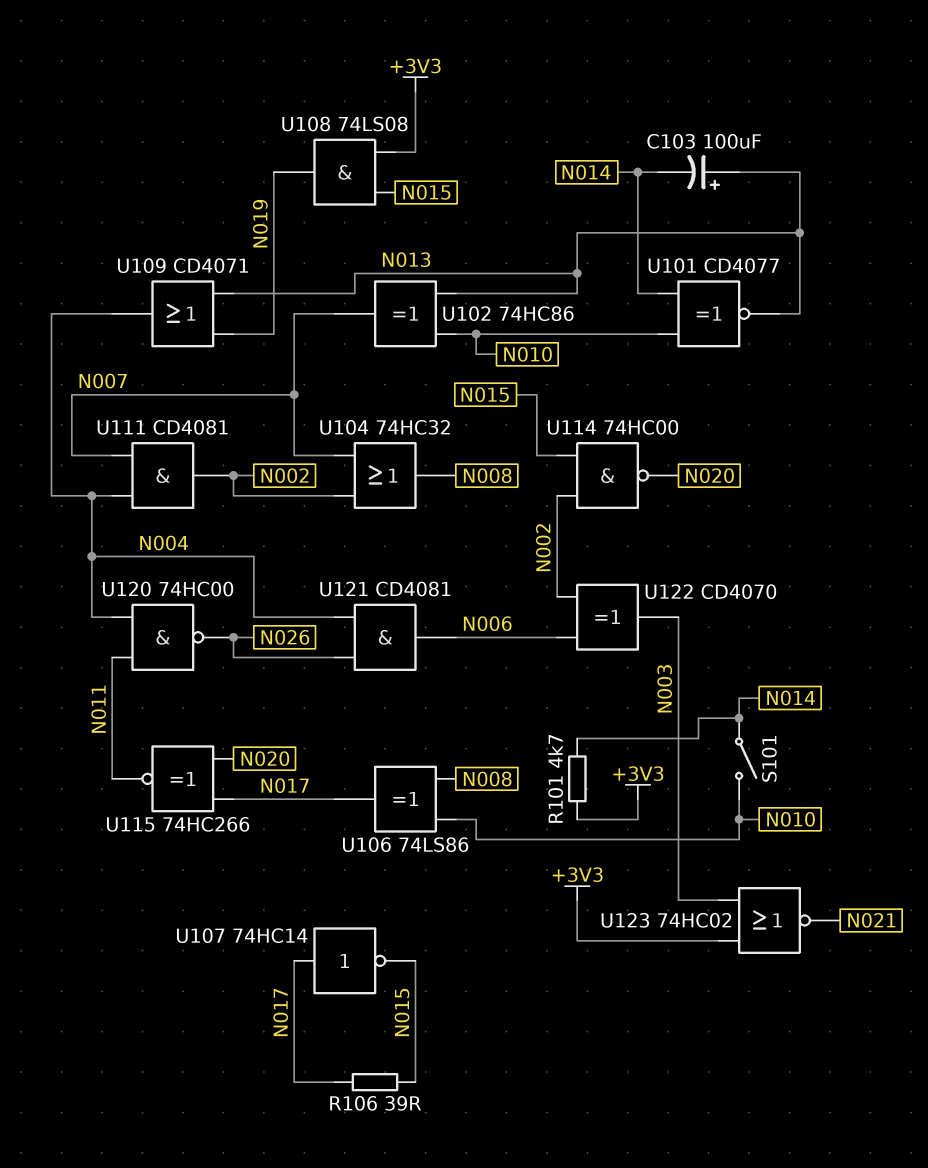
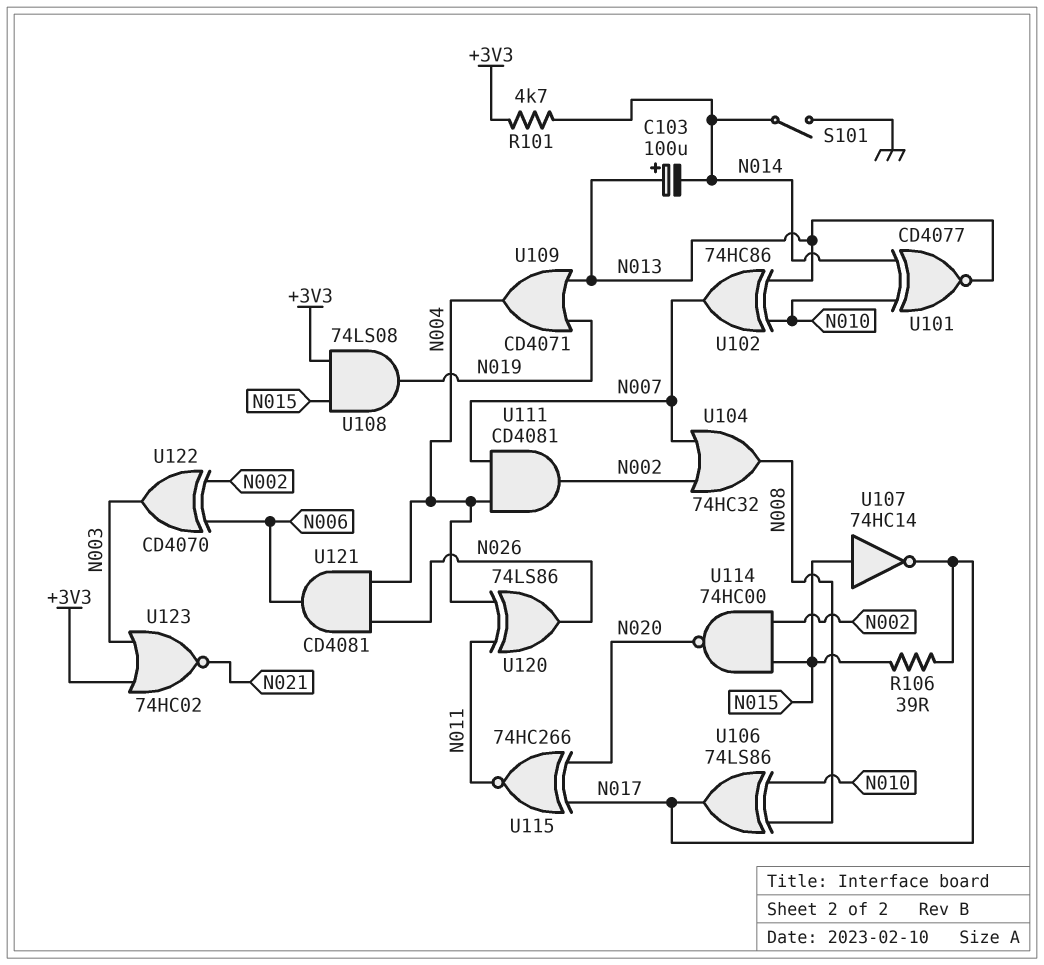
S101: switch (N010, N014) -> switch (GND, N014)
U107: NOT 74HC14 (in N017, out N015) -> NOT 74HC14 (in N015, out N017)
U120: NAND 74HC00 (in N004, in N011, out N026) -> XOR 74LS86 (in N004, in N011, out N026)

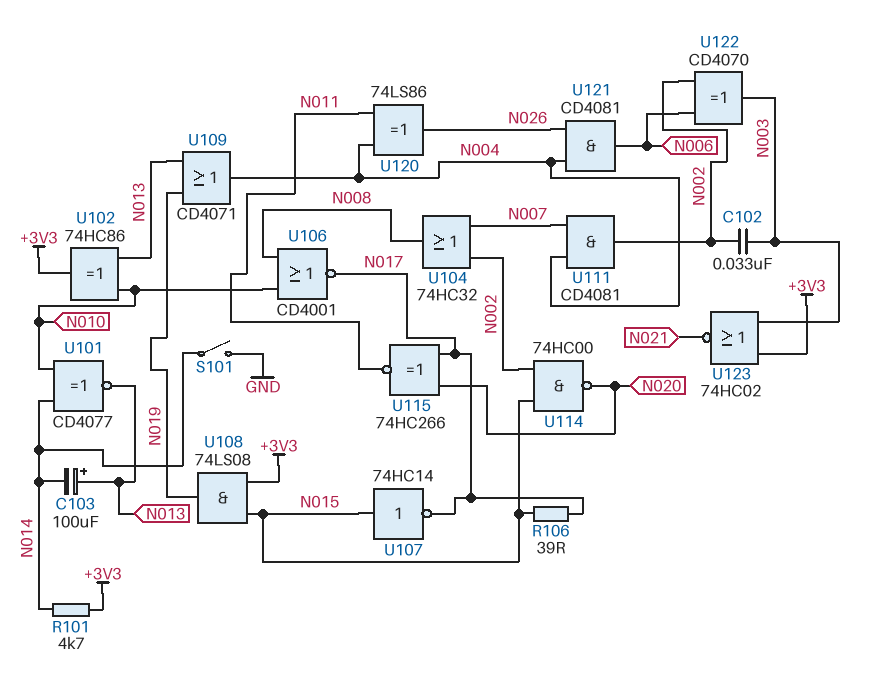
C102: none -> 33nF (N002, N003)
U102: XOR 74HC86 (in N010, in N013, out N007) -> XOR 74HC86 (in N010, in N013, out +3V3)
U106: XOR 74LS86 (in N008, in N010, out N017) -> NOR CD4001 (in N008, in N010, out N017)

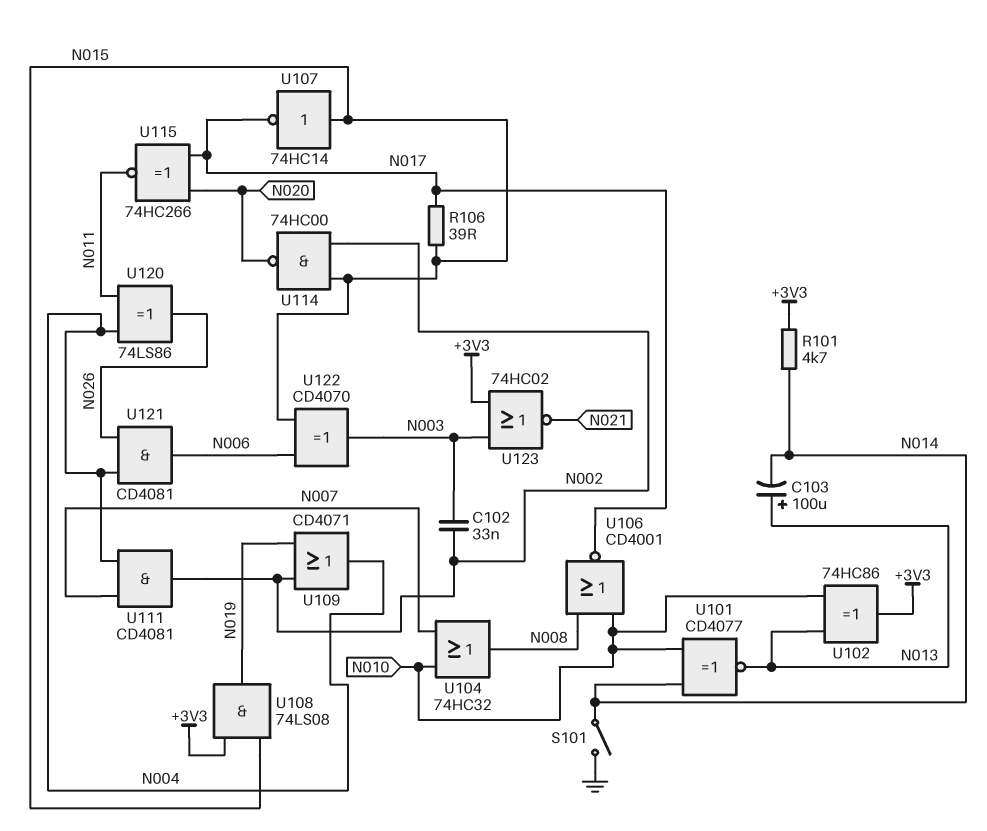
U104: OR 74HC32 (in N002, in N007, out N008) -> OR 74HC32 (in N007, in N010, out N008)
U109: OR CD4071 (in N013, in N019, out N004) -> OR CD4071 (in N002, in N019, out N004)
U122: XOR CD4070 (in N002, in N006, out N003) -> XOR CD4070 (in N006, in N015, out N003)

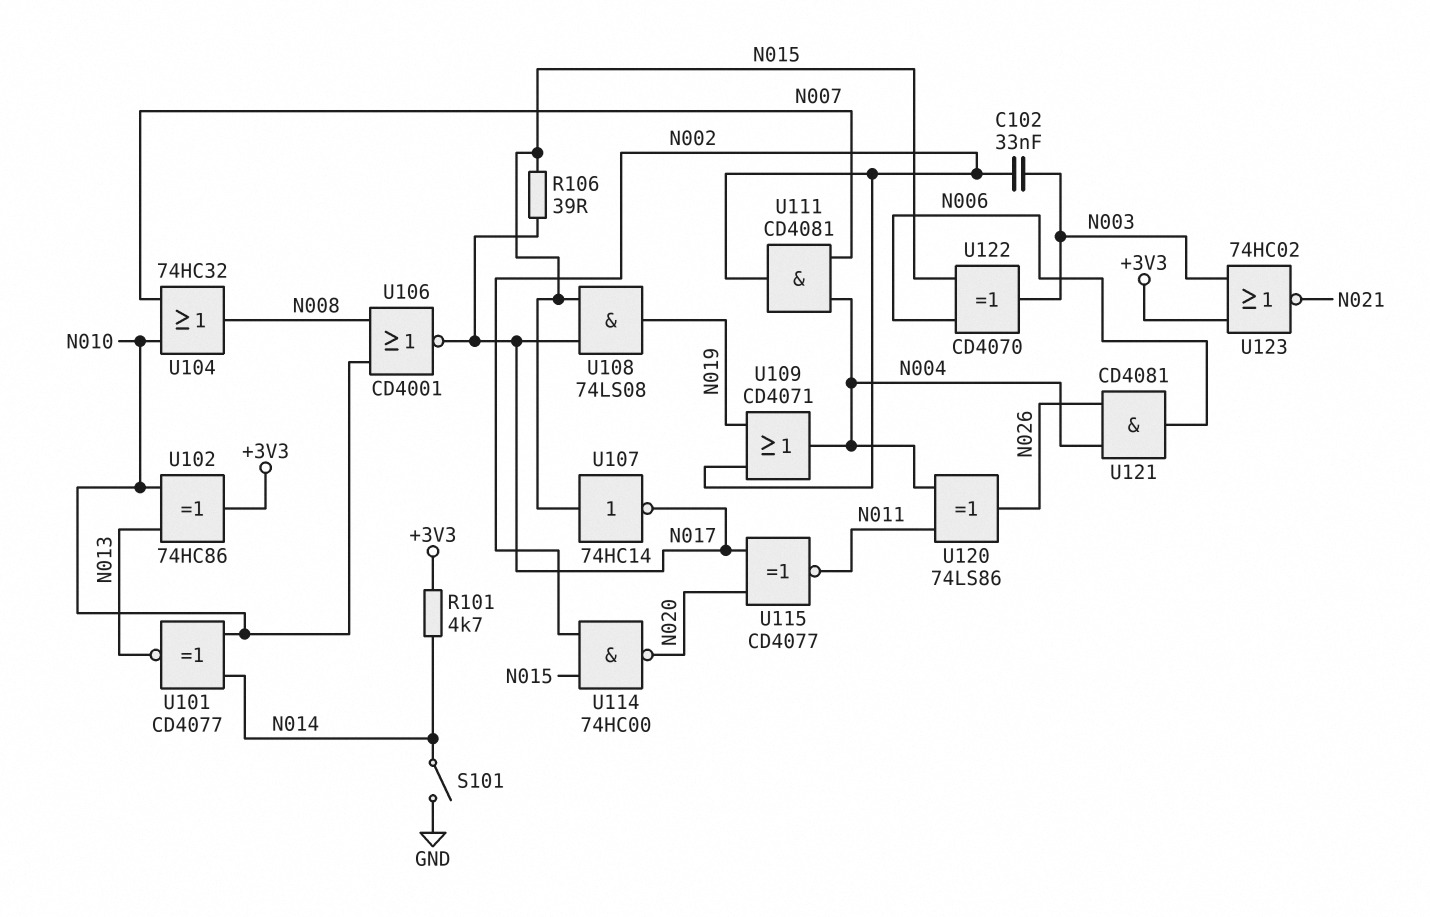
C103: 100uF (plus N013, minus N014) -> none
U108: AND 74LS08 (in +3V3, in N015, out N019) -> AND 74LS08 (in N015, in N017, out N019)
U115: XNOR 74HC266 (in N017, in N020, out N011) -> XNOR CD4077 (in N017, in N020, out N011)

